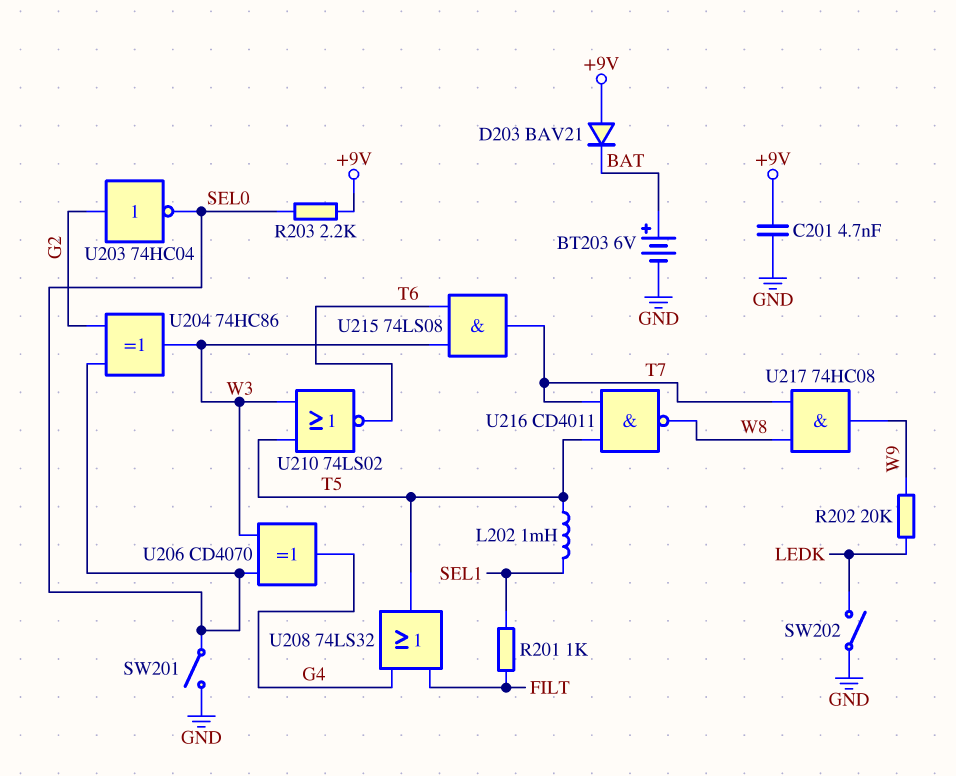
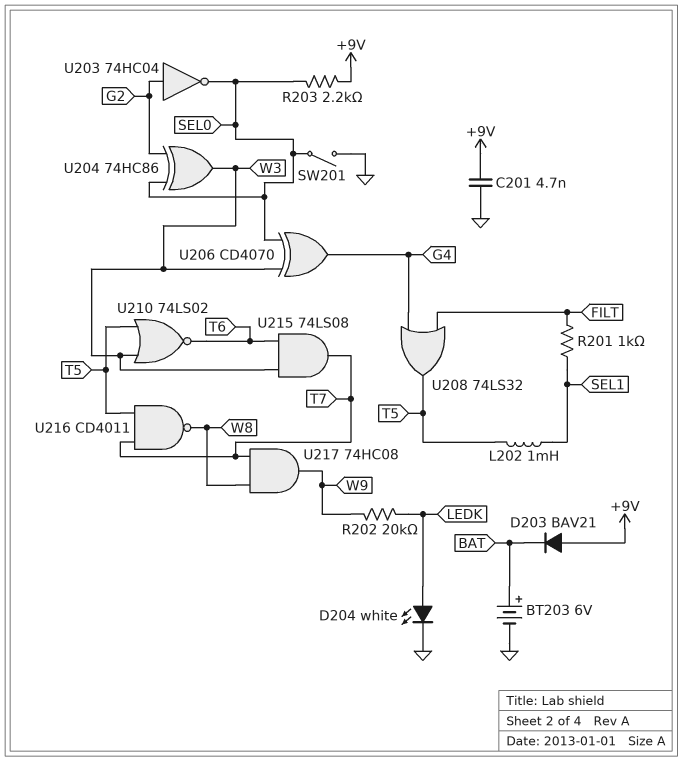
D204: none -> LED white (A LEDK, K GND)
SW202: switch (GND, LEDK) -> none

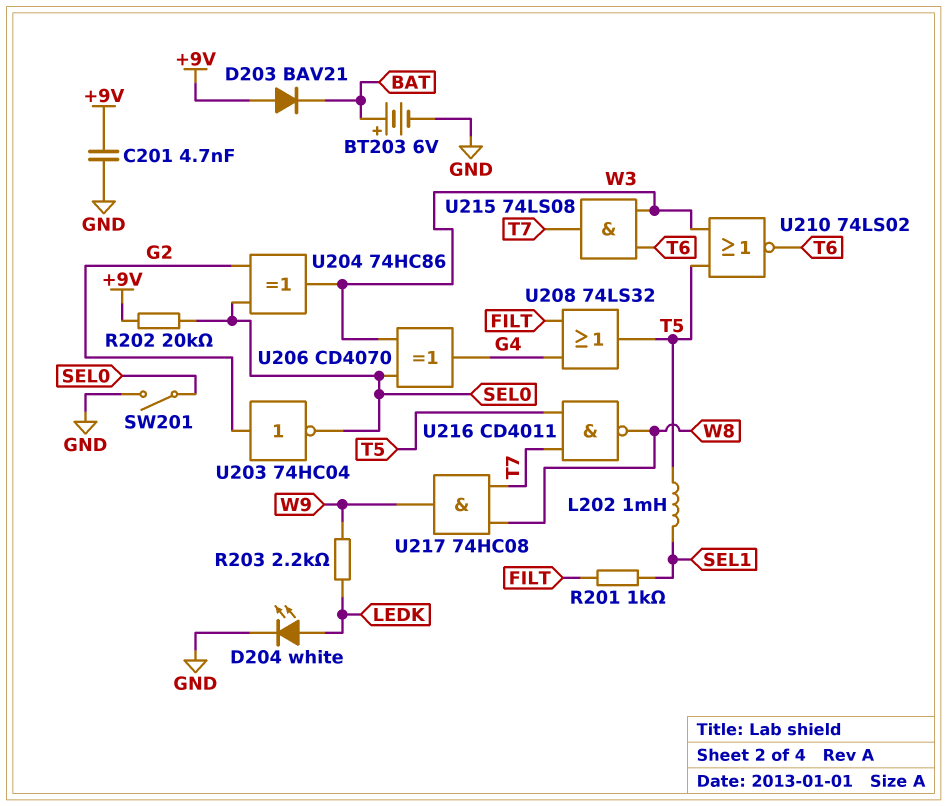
R202: 20k (LEDK, W9) -> 20k (+9V, SEL0)
R203: 2.2k (+9V, SEL0) -> 2.2k (LEDK, W9)

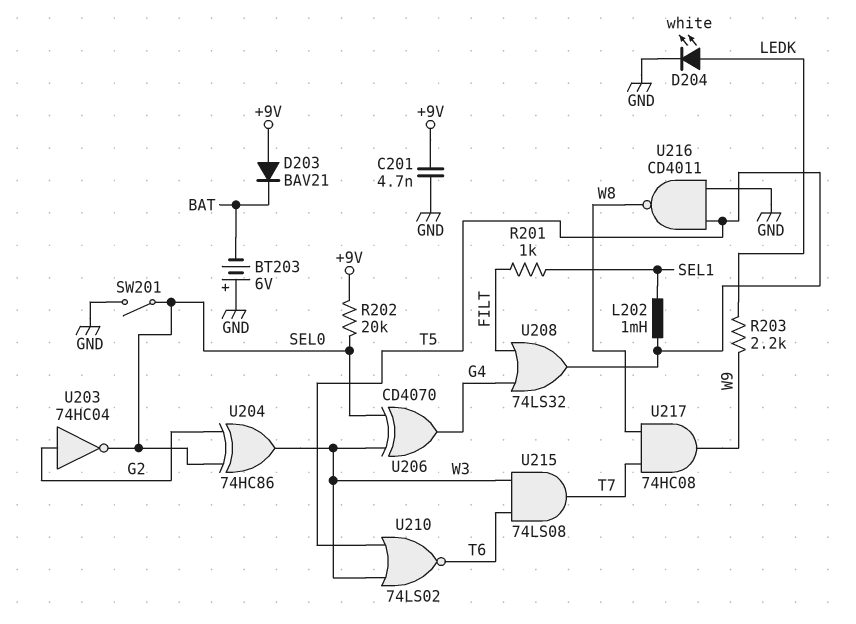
BT203: 6V (plus BAT, minus GND) -> 6V (plus GND, minus BAT)
U216: NAND CD4011 (in T5, in T7, out W8) -> NAND CD4011 (in GND, in T5, out W8)

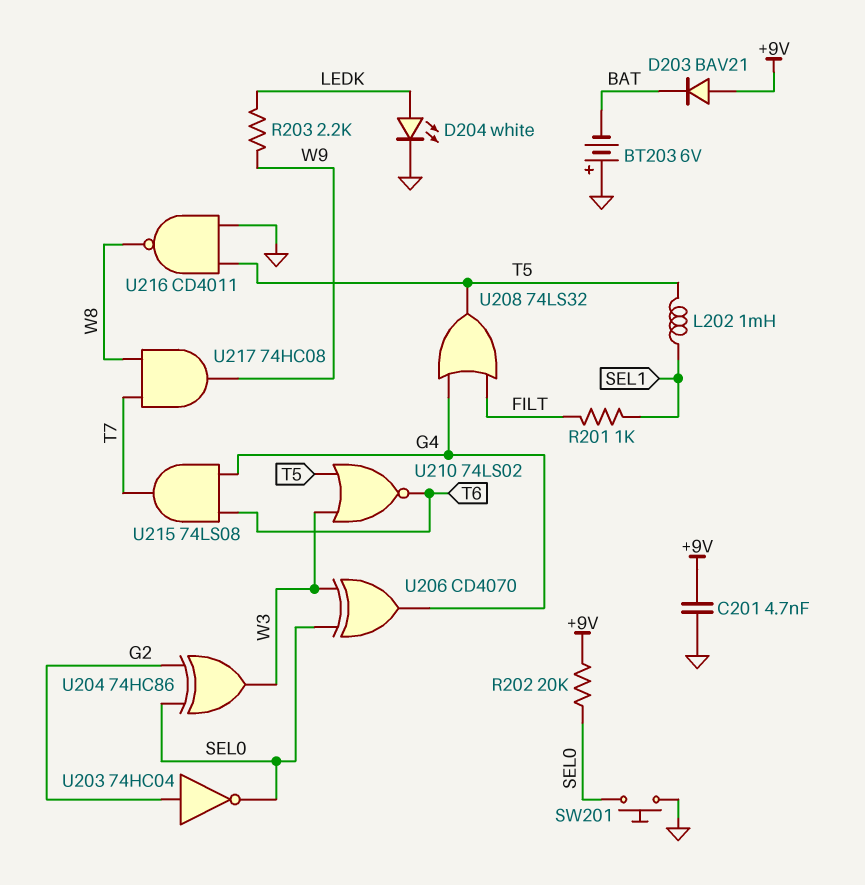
SW201: switch (GND, SEL0) -> button (GND, SEL0)
U215: AND 74LS08 (in T6, in W3, out T7) -> AND 74LS08 (in G4, in T6, out T7)

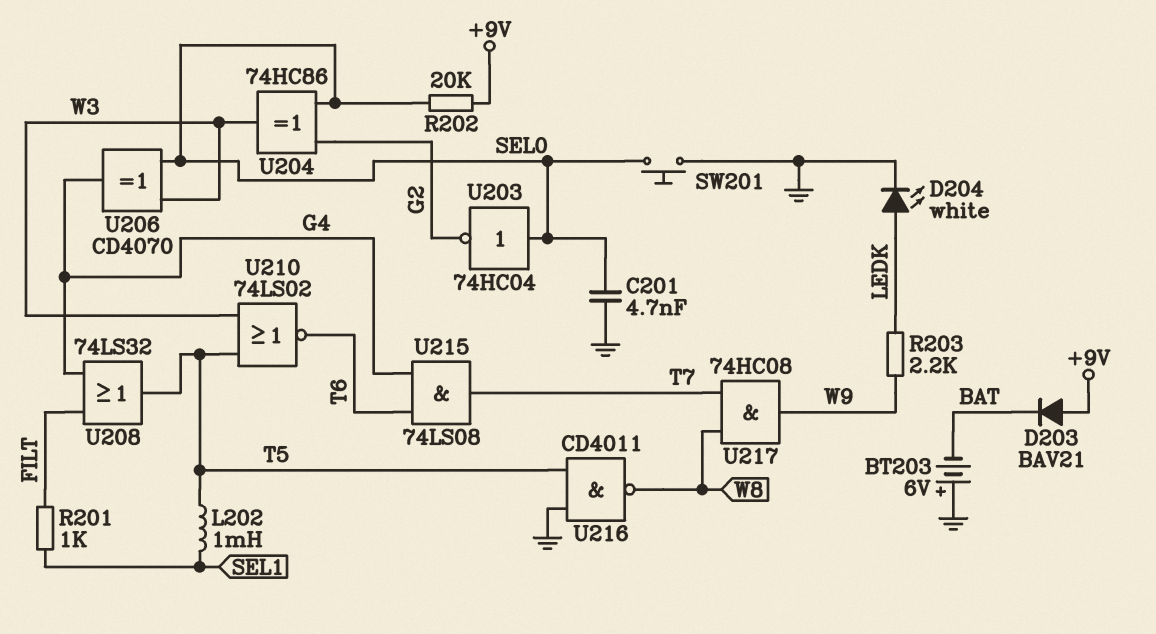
C201: 4.7nF (+9V, GND) -> 4.7nF (GND, SEL0)
U203: NOT 74HC04 (in G2, out SEL0) -> NOT 74HC04 (in SEL0, out G2)

